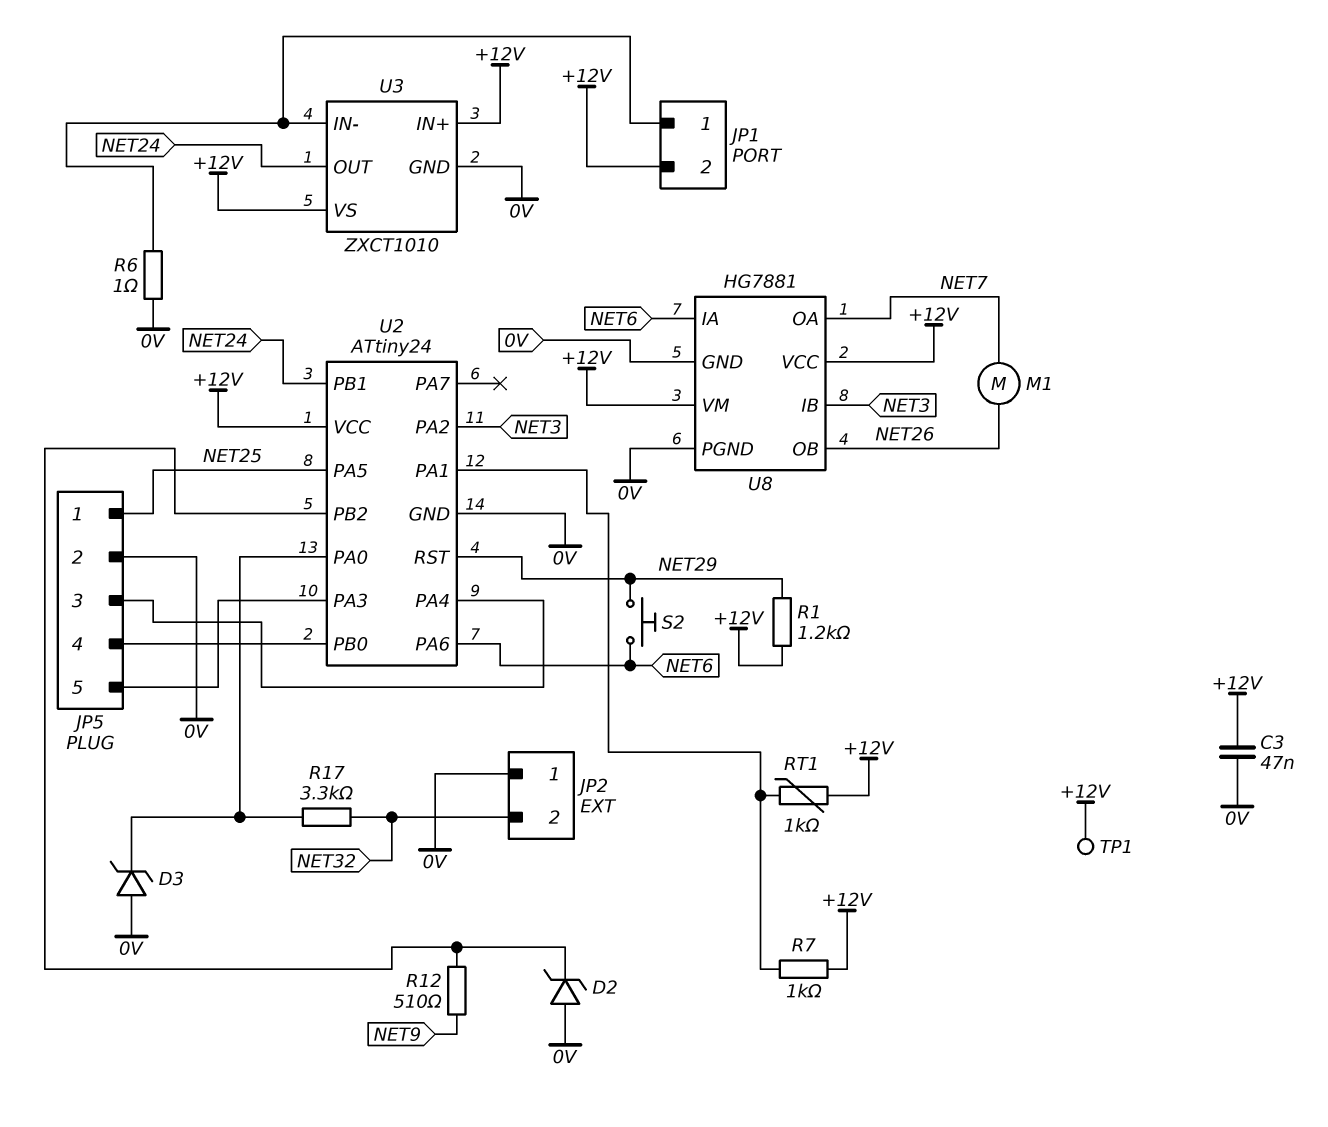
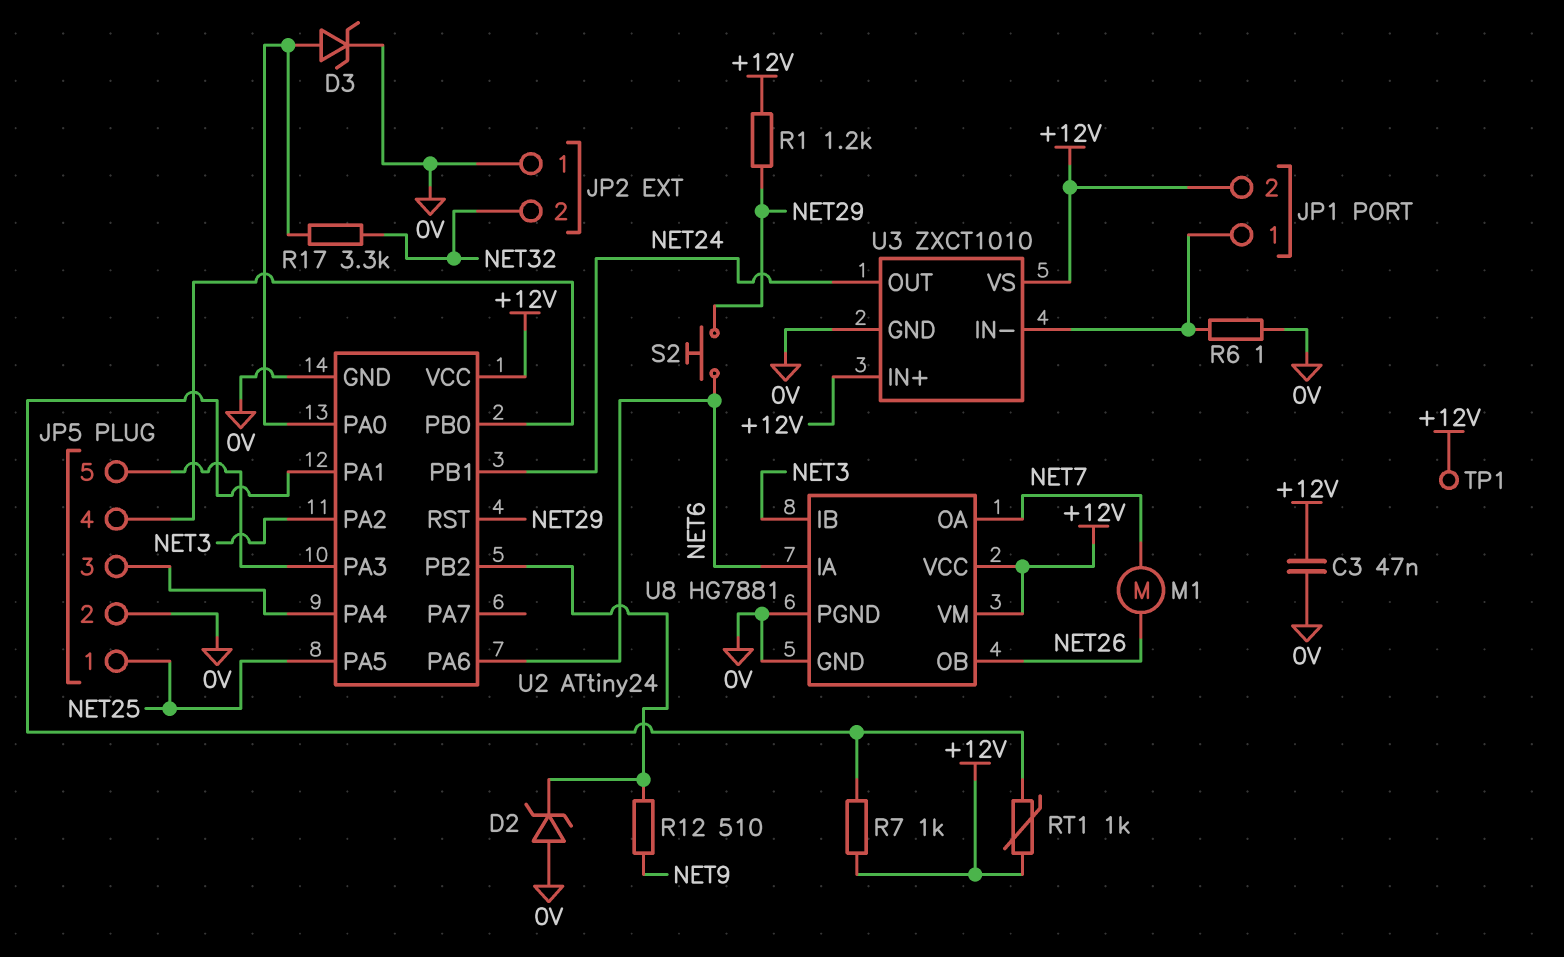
D3: zener (A 0V, K U2/PA0) -> zener (A U2/PA0, K 0V)

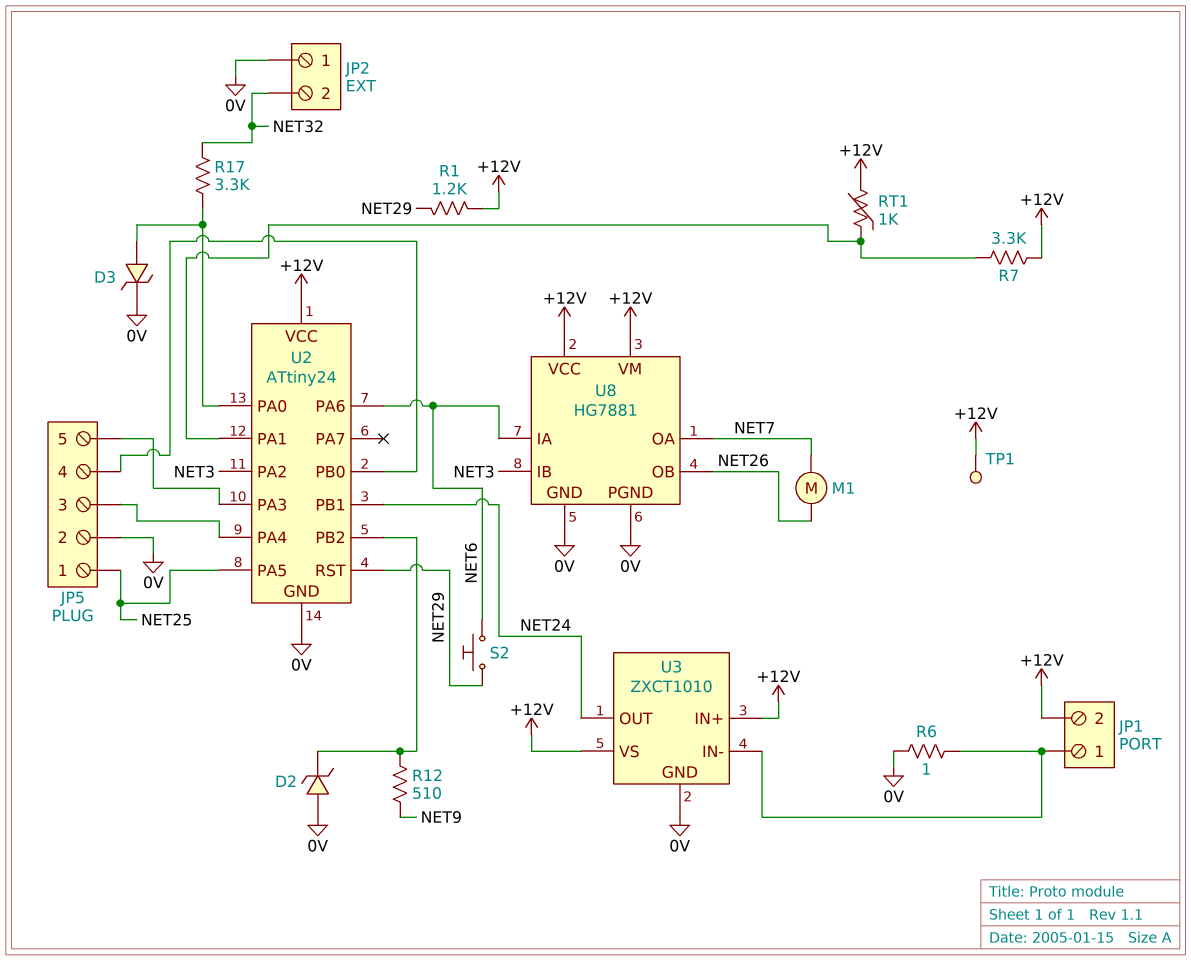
C3: 47nF (+12V, 0V) -> none
R7: 1k (+12V, U2/PA1) -> 3.3k (+12V, U2/PA1)

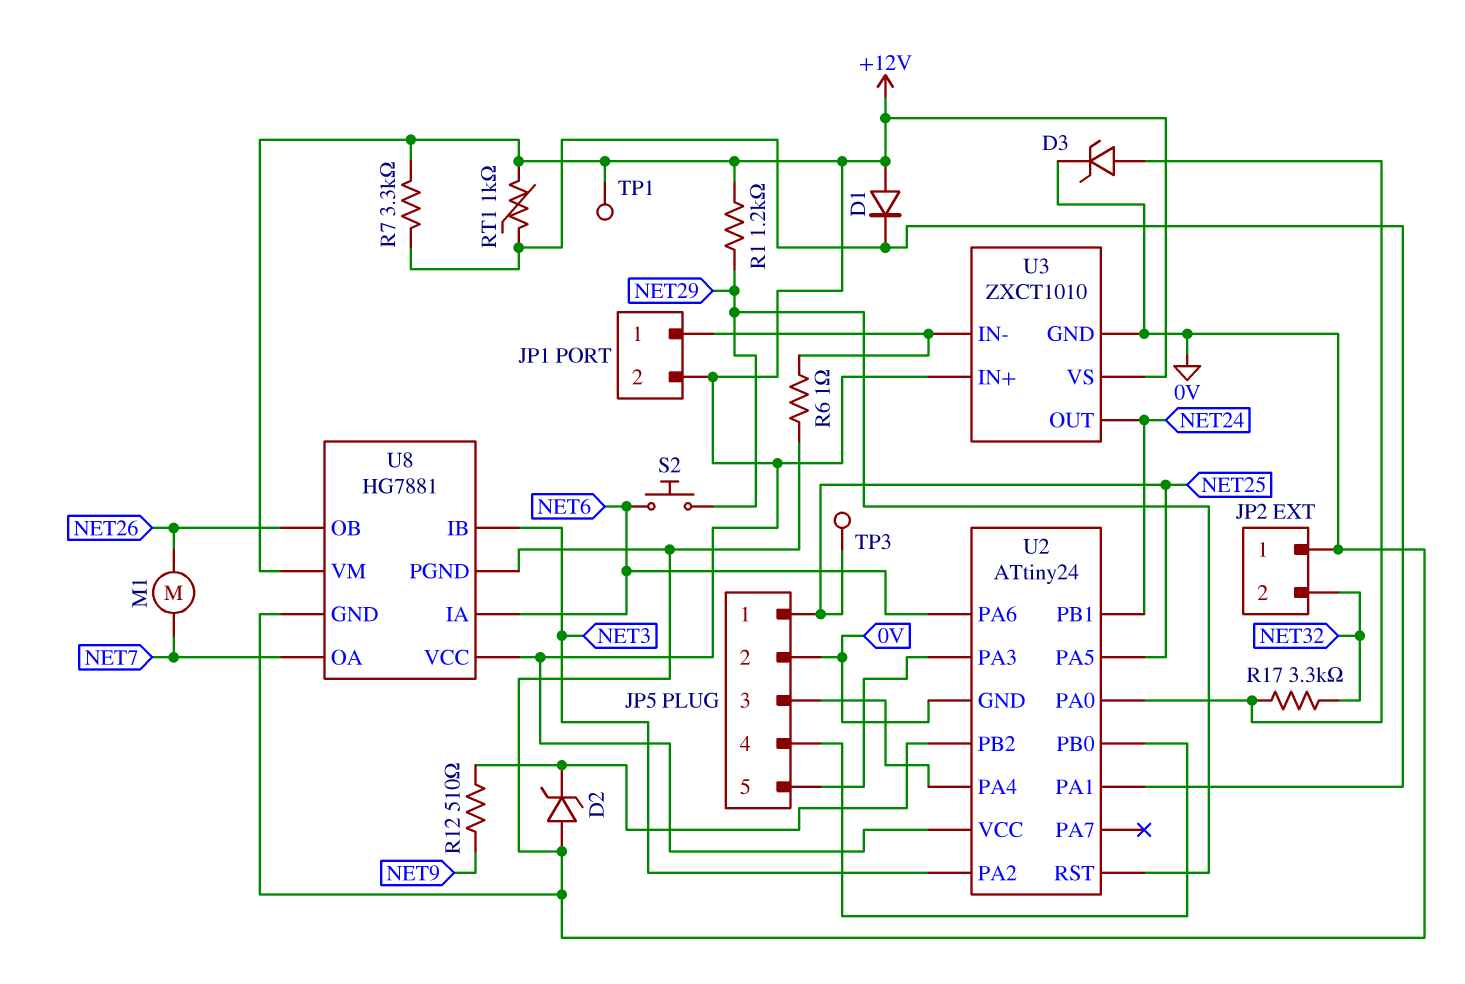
D1: none -> diode (A +12V, K U2/PA1)
TP3: none -> test point (NET25)

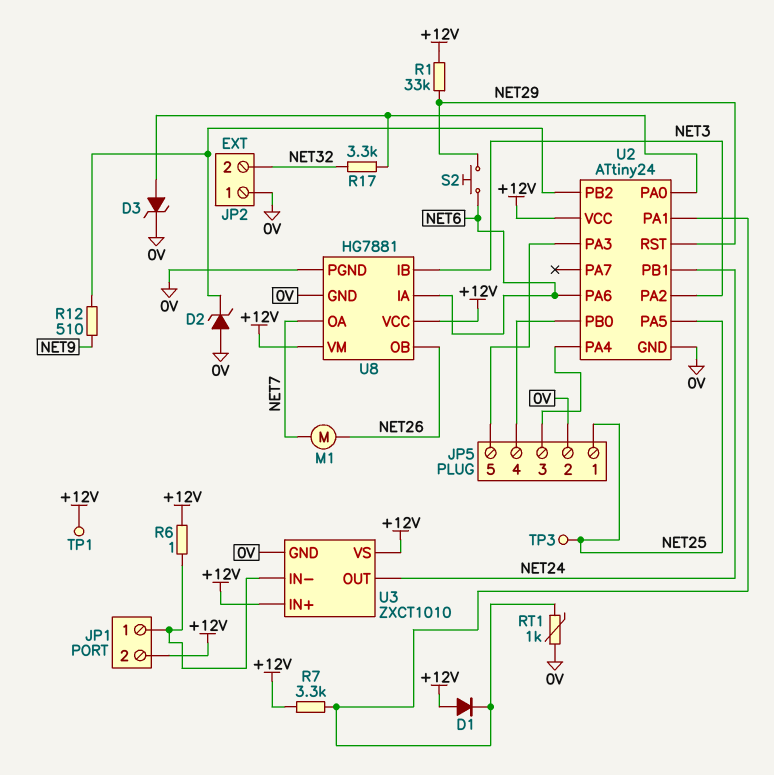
R1: 1.2k (+12V, NET29) -> 33k (+12V, NET29)
R6: 1 (0V, JP1/1) -> 1 (+12V, JP1/1)
RT1: 1k (+12V, U2/PA1) -> 1k (0V, U2/PA1)

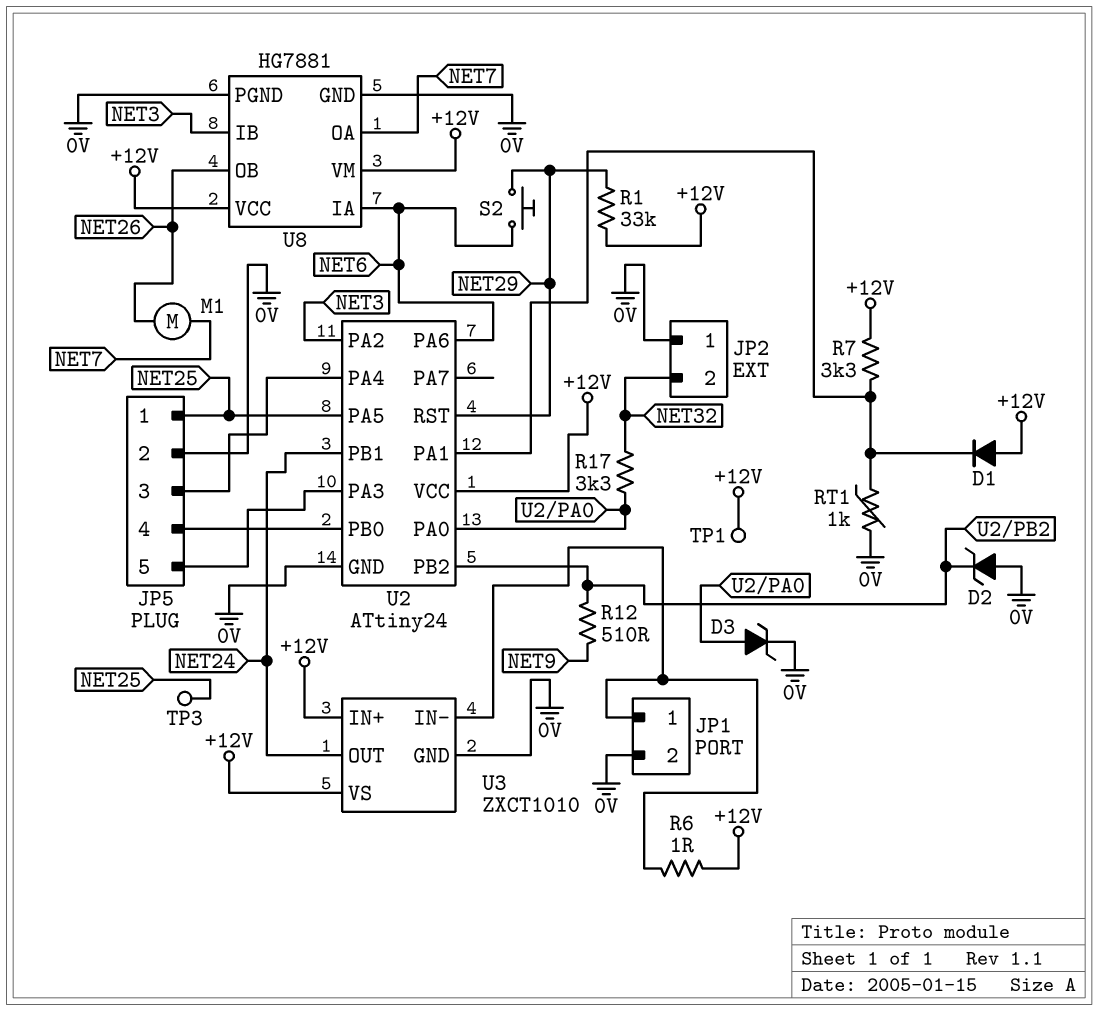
JP1 pin 2: +12V -> 0V

